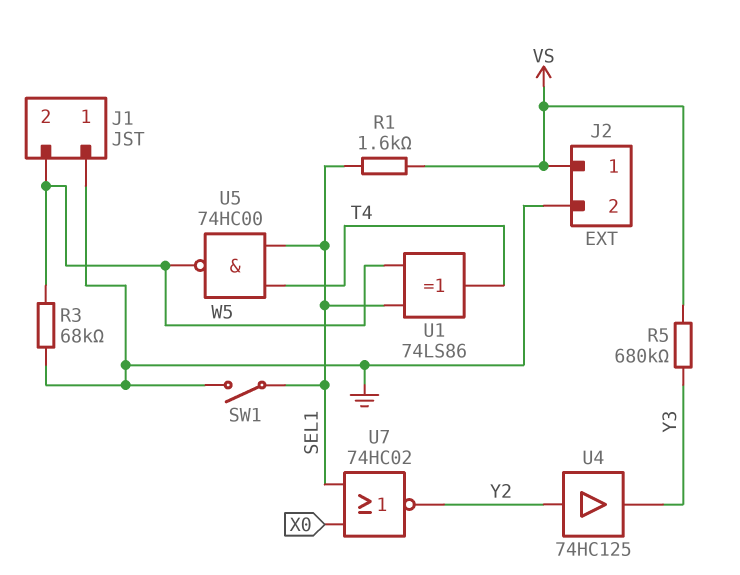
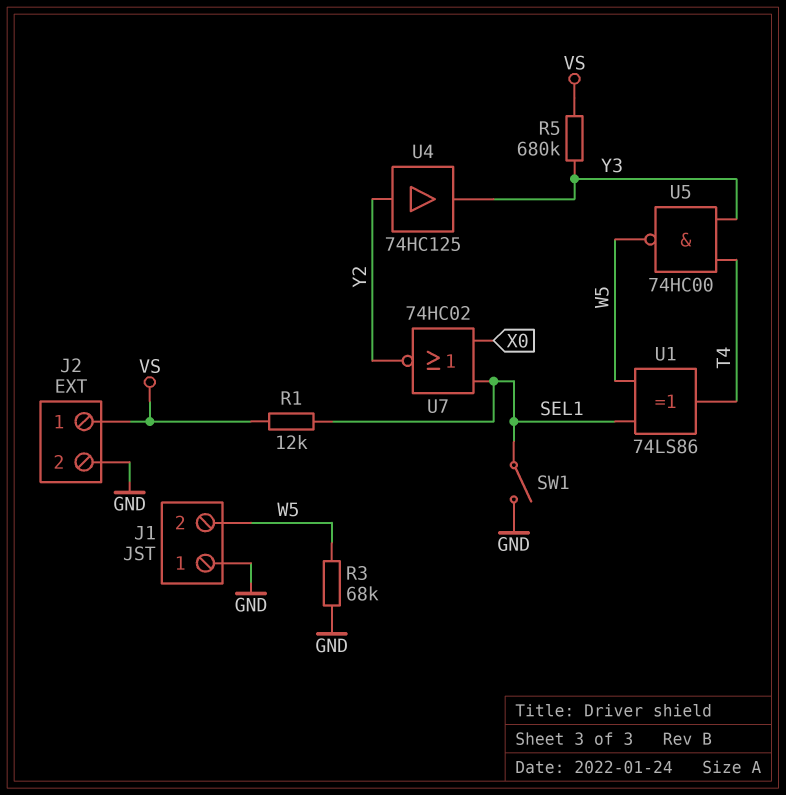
R1: 1.6k (SEL1, VS) -> 12k (SEL1, VS)
U5: NAND 74HC00 (in SEL1, in T4, out W5) -> NAND 74HC00 (in T4, in Y3, out W5)

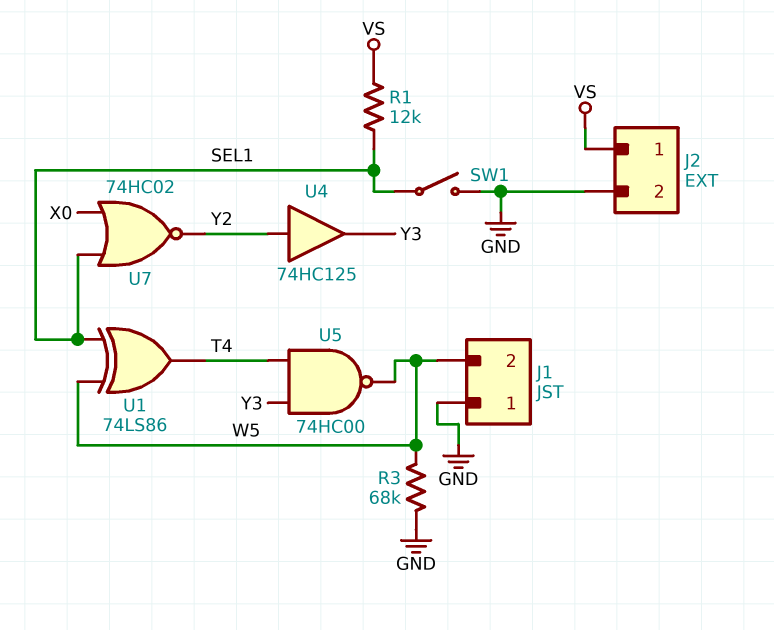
R5: 680k (VS, Y3) -> none

